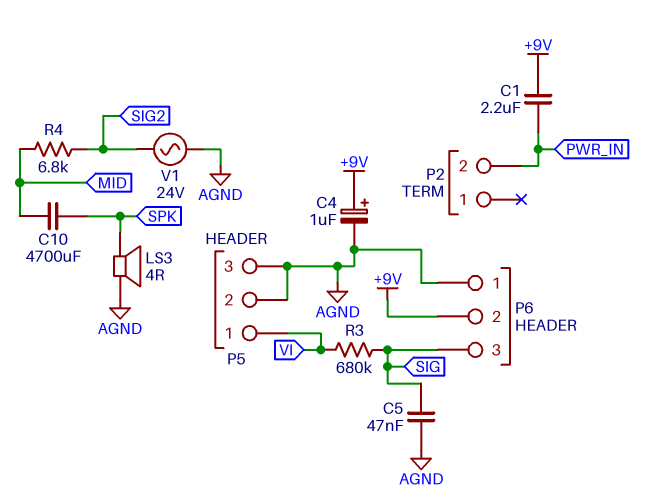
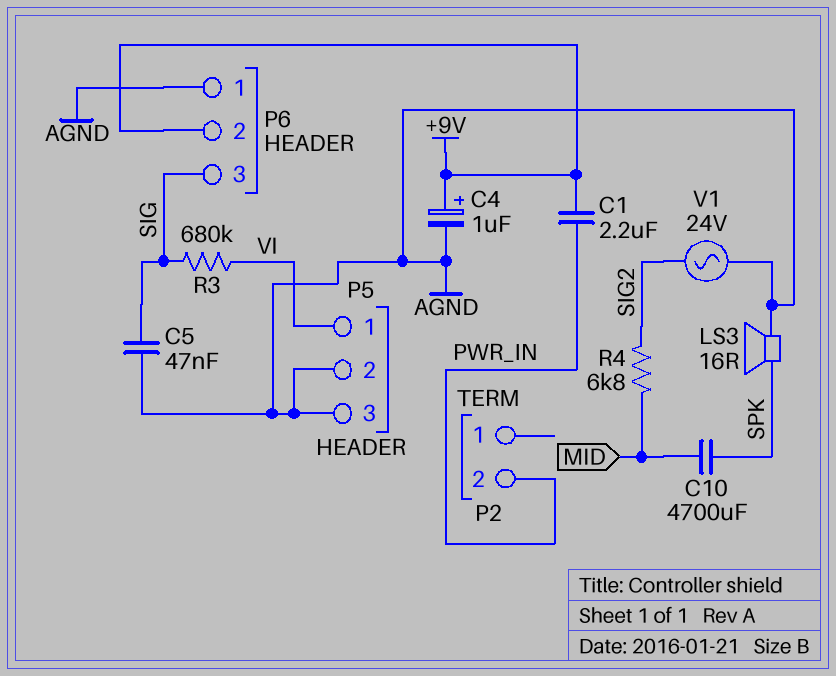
LS3: speaker 4R (AGND, SPK) -> speaker 16R (AGND, SPK)

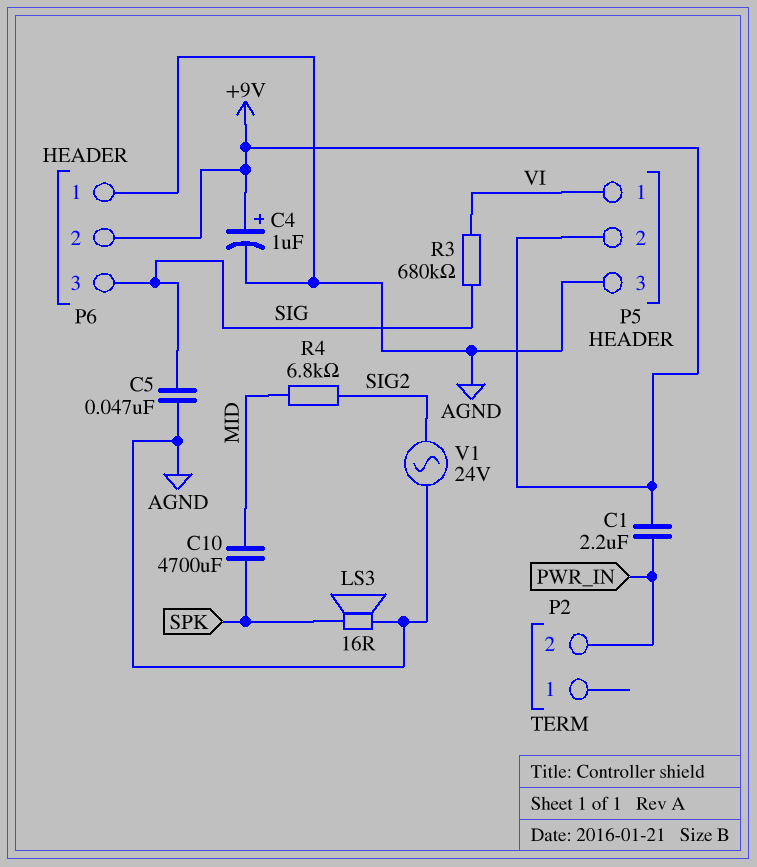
P5 pin 2: AGND -> +9V

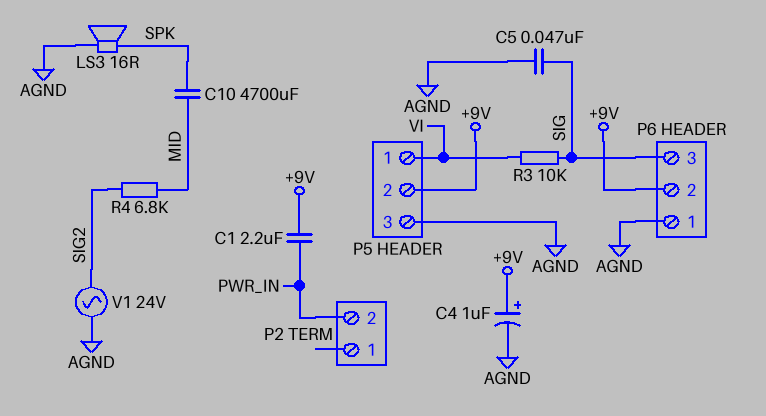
R3: 680k (SIG, VI) -> 10k (SIG, VI)

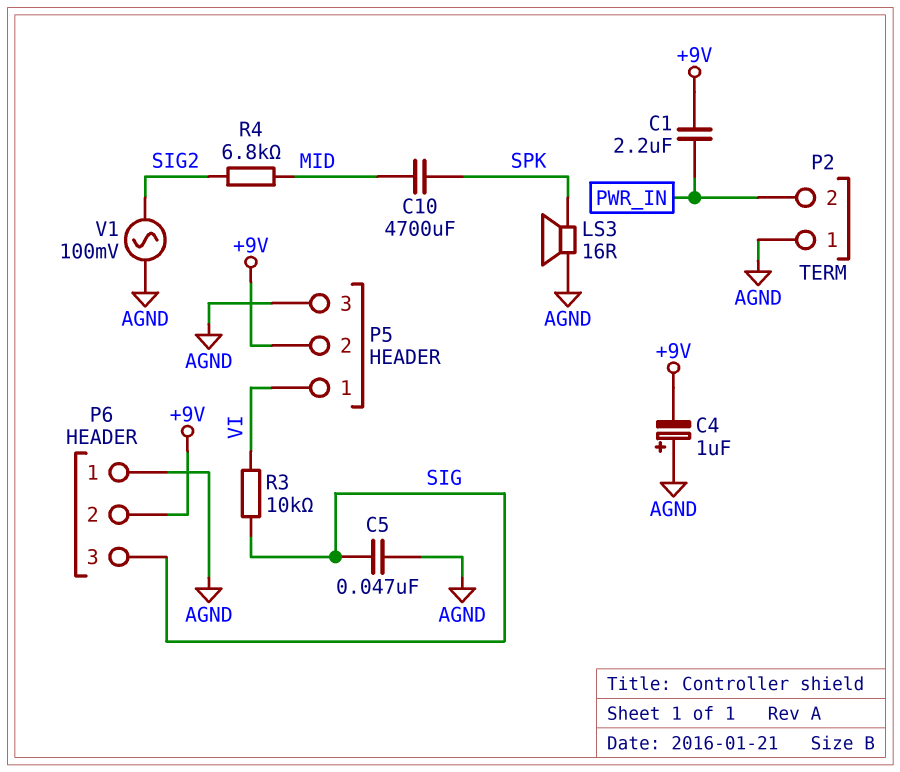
C4: 1uF (plus +9V, minus AGND) -> 1uF (plus AGND, minus +9V)
P2 pin 1: none -> AGND
V1: AC 24V (AGND, SIG2) -> AC 100mV (AGND, SIG2)

